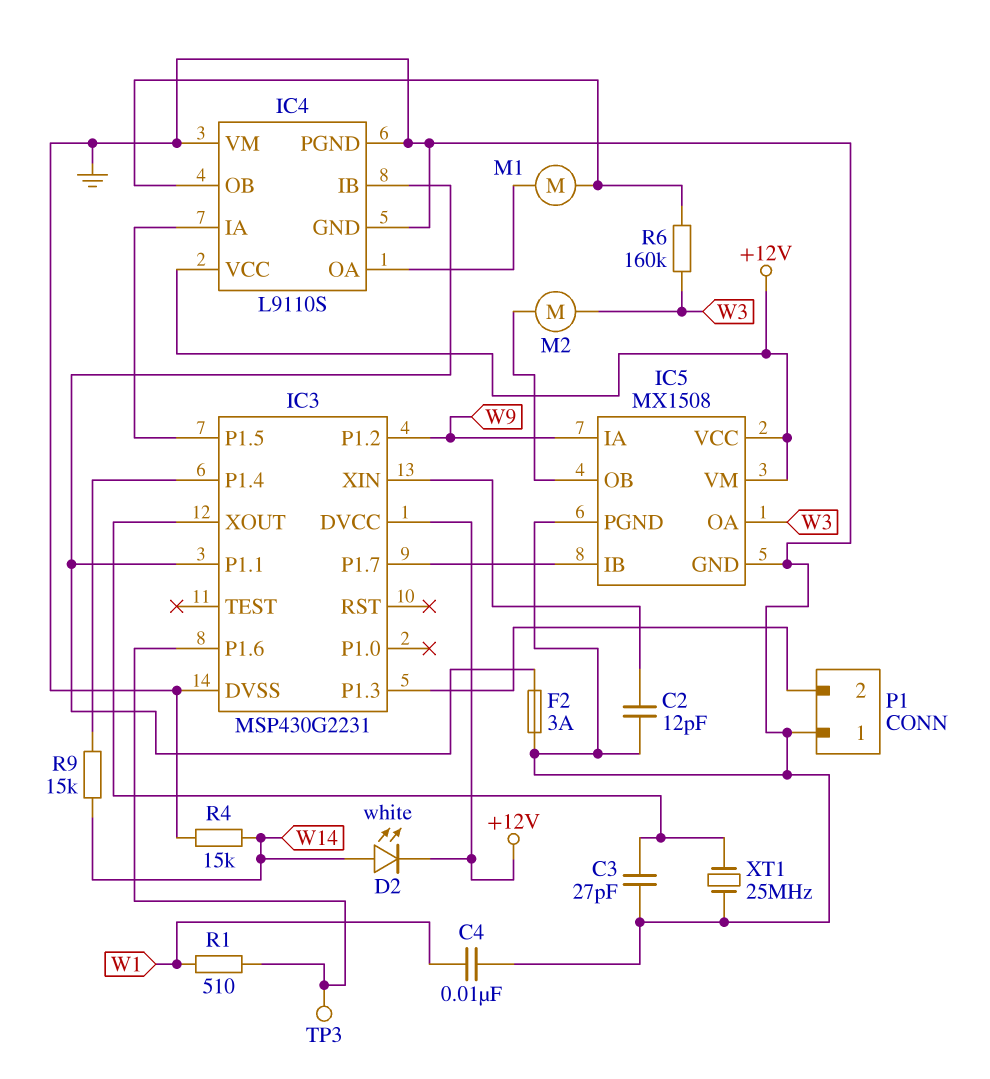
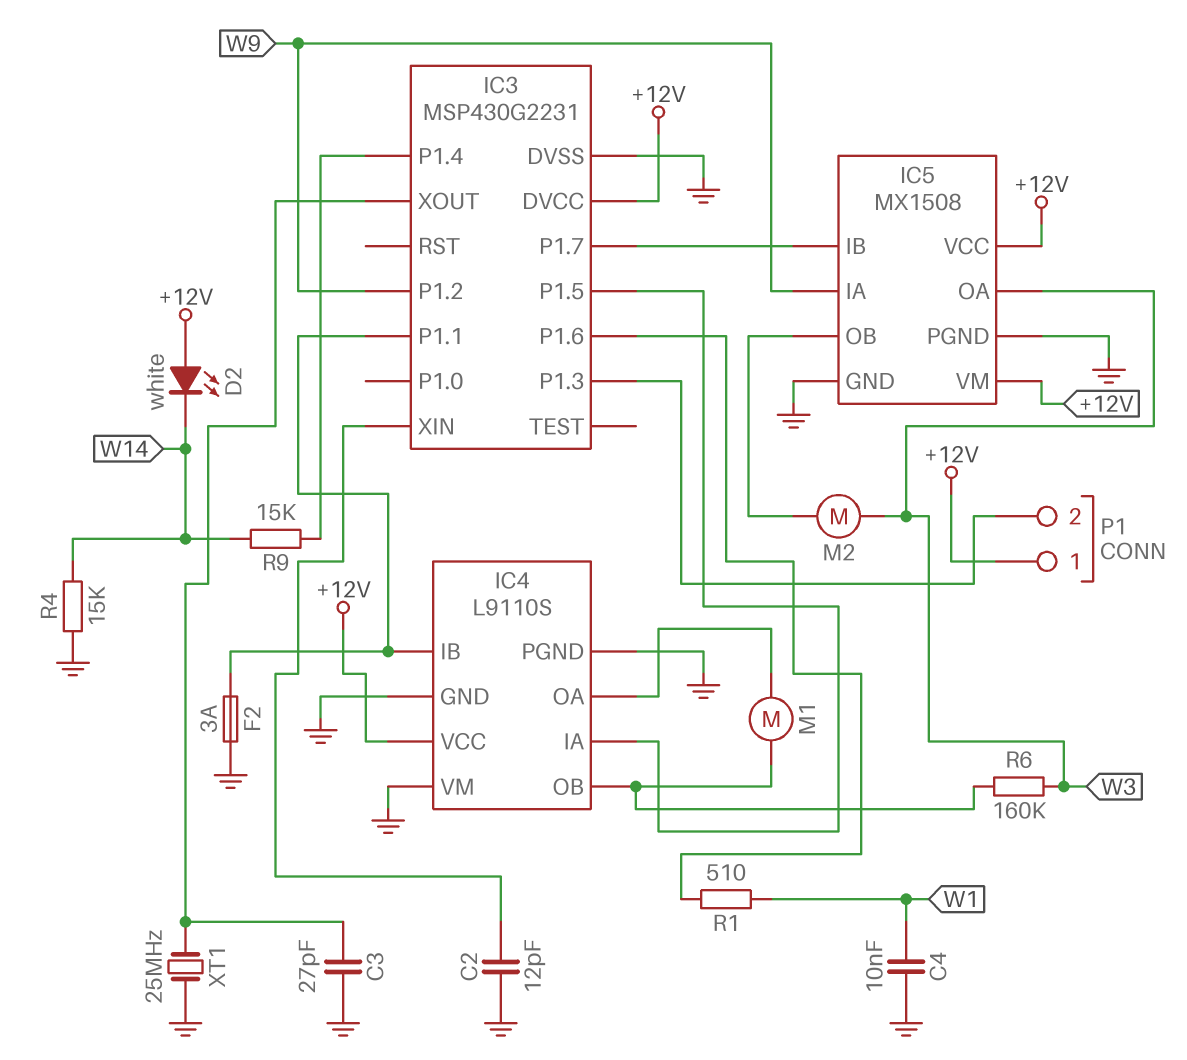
D2: LED white (A W14, K +12V) -> LED white (A +12V, K W14)
P1 pin 1: GND -> +12V
TP3: test point (IC3/P1.6) -> none

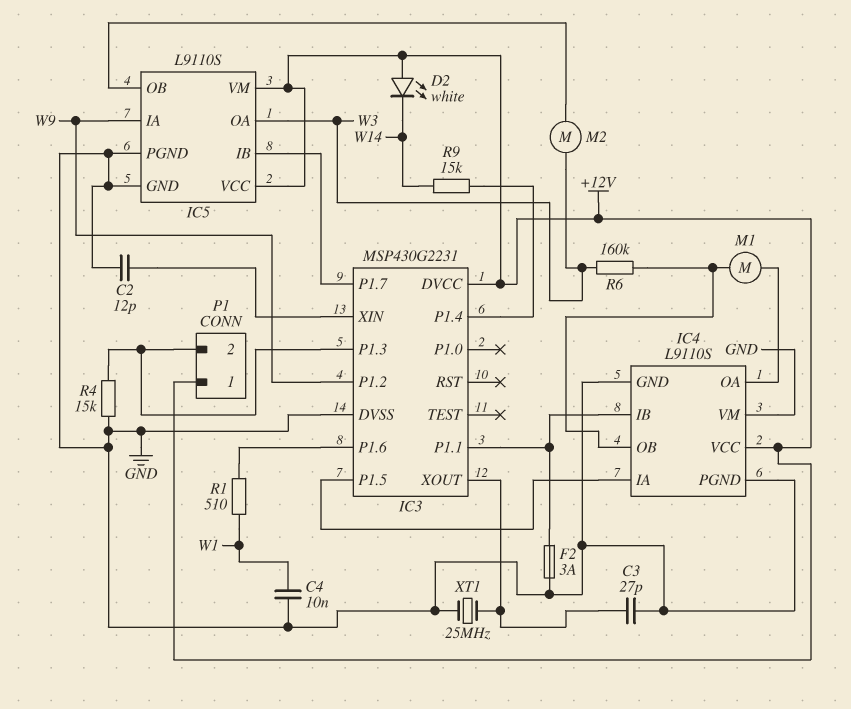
IC5: MX1508 -> L9110S
R4: 15k (GND, W14) -> 15k (GND, IC3/P1.3)

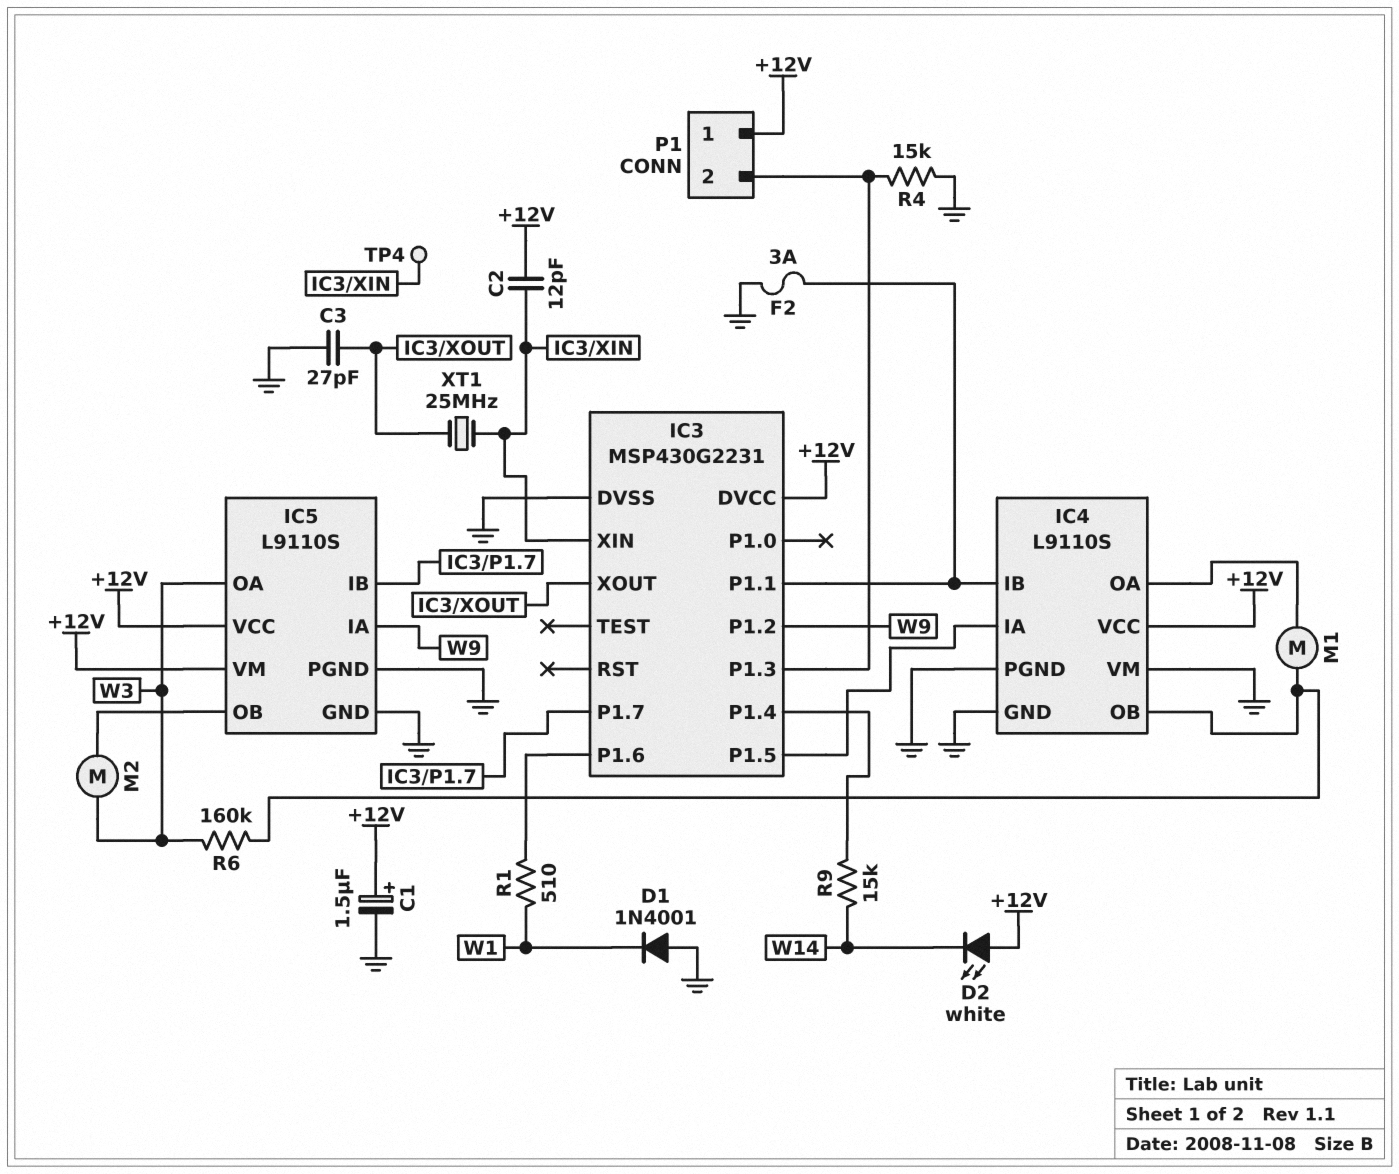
C1: none -> 1.5uF (plus +12V, minus GND)
C2: 12pF (GND, IC3/XIN) -> 12pF (+12V, IC3/XIN)
C4: 10nF (GND, W1) -> none
D1: none -> diode 1N4001 (A GND, K W1)
TP4: none -> test point (IC3/XIN)
XT1: 25MHz (GND, IC3/XOUT) -> 25MHz (IC3/XIN, IC3/XOUT)

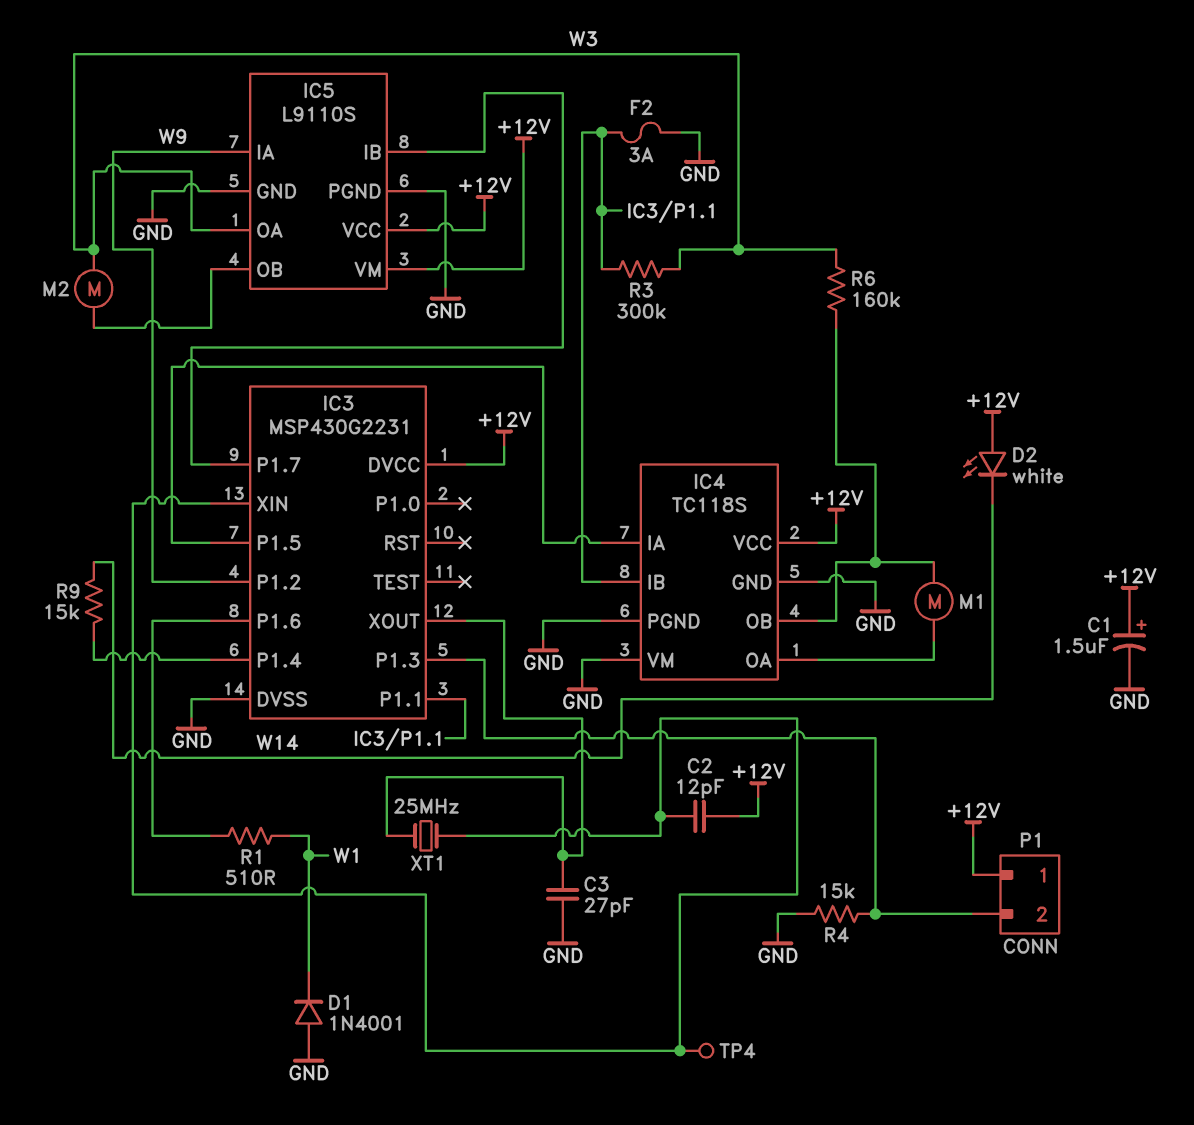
IC4: L9110S -> TC118S
R3: none -> 300k (IC3/P1.1, W3)

